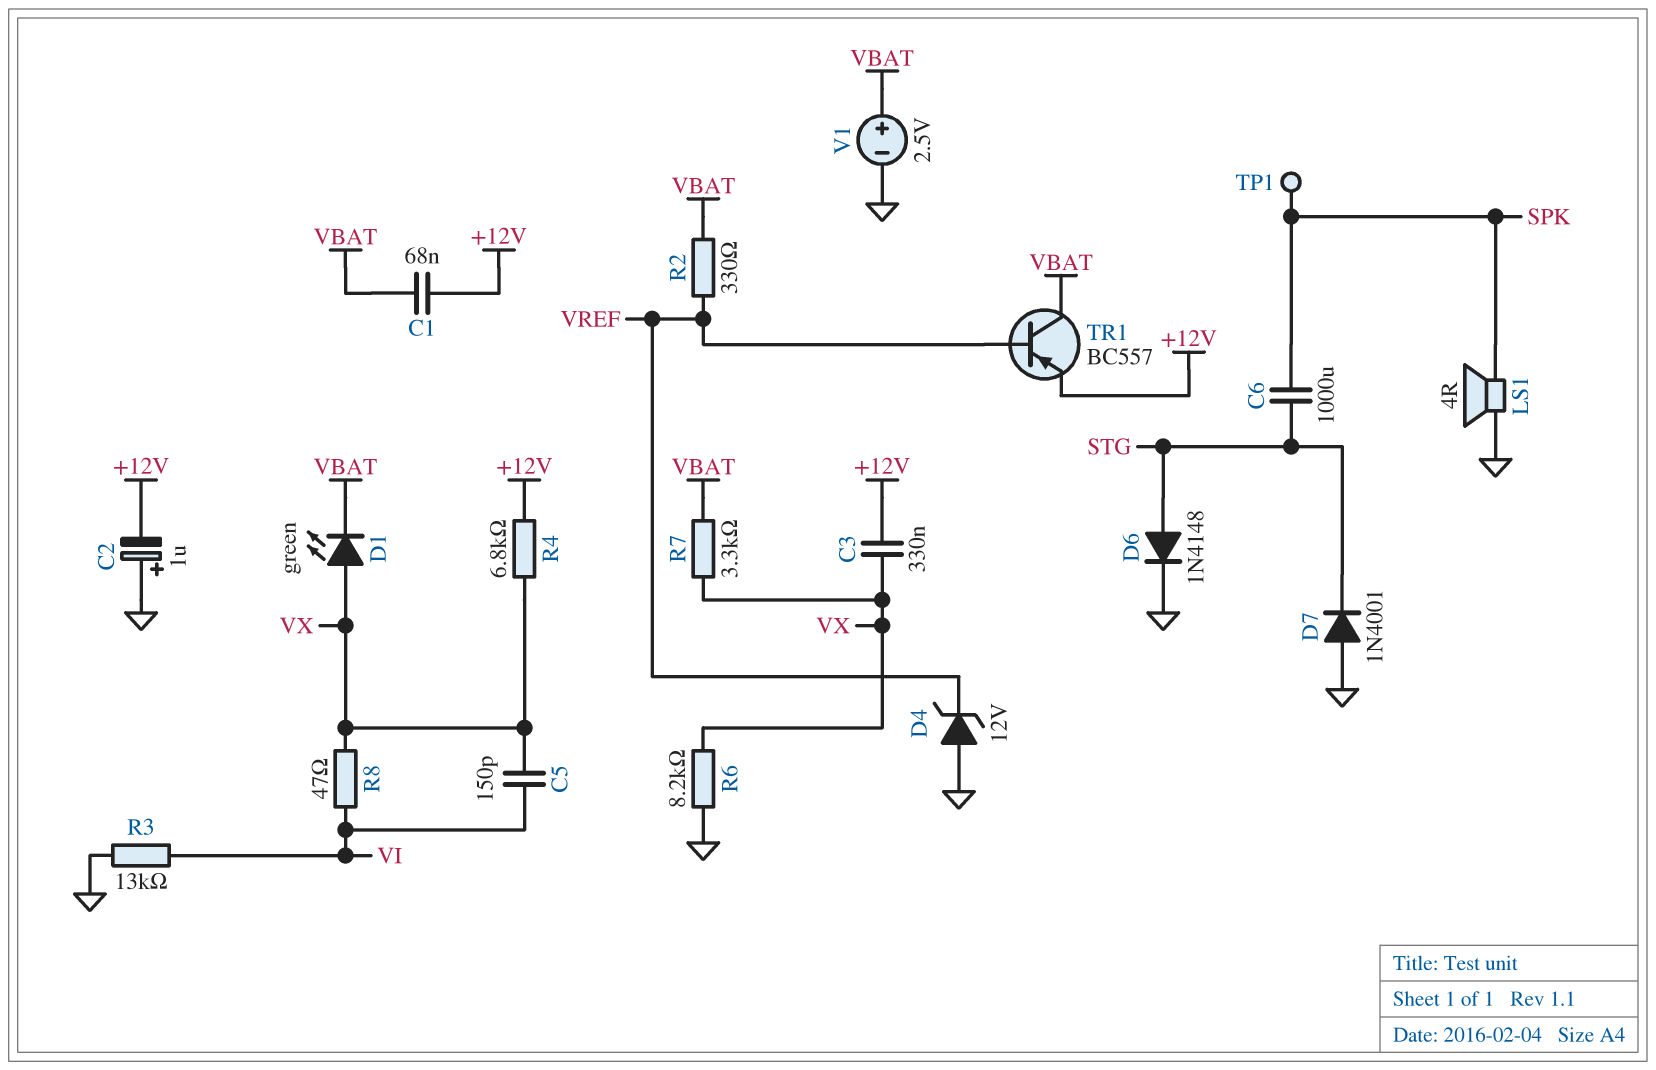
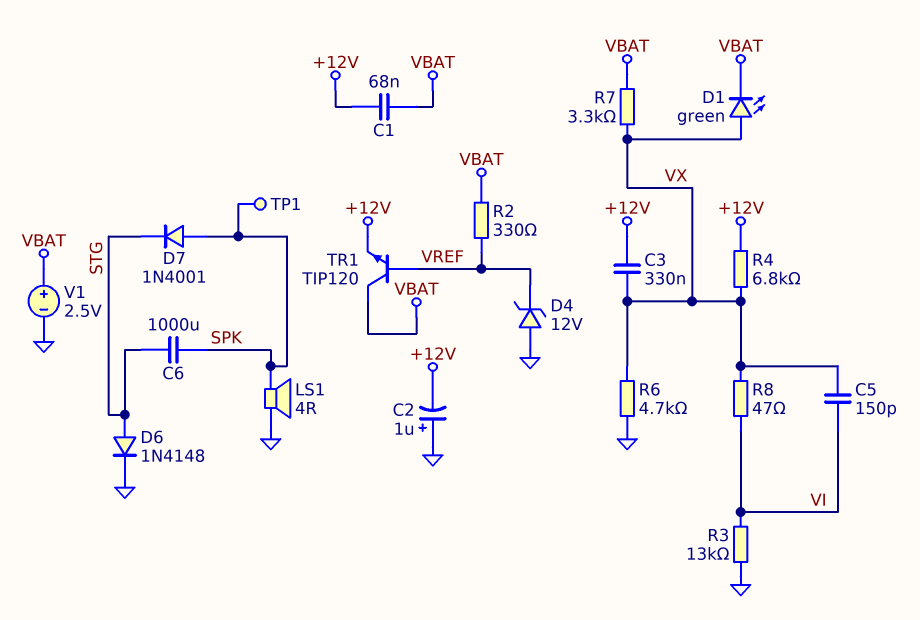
D7: diode 1N4001 (A GND, K STG) -> diode 1N4001 (A SPK, K STG)
R6: 8.2k (GND, VX) -> 4.7k (GND, VX)
TR1: PNP BC557 (B VREF, C VBAT, E +12V) -> NPN TIP120 (B VREF, C VBAT, E +12V)

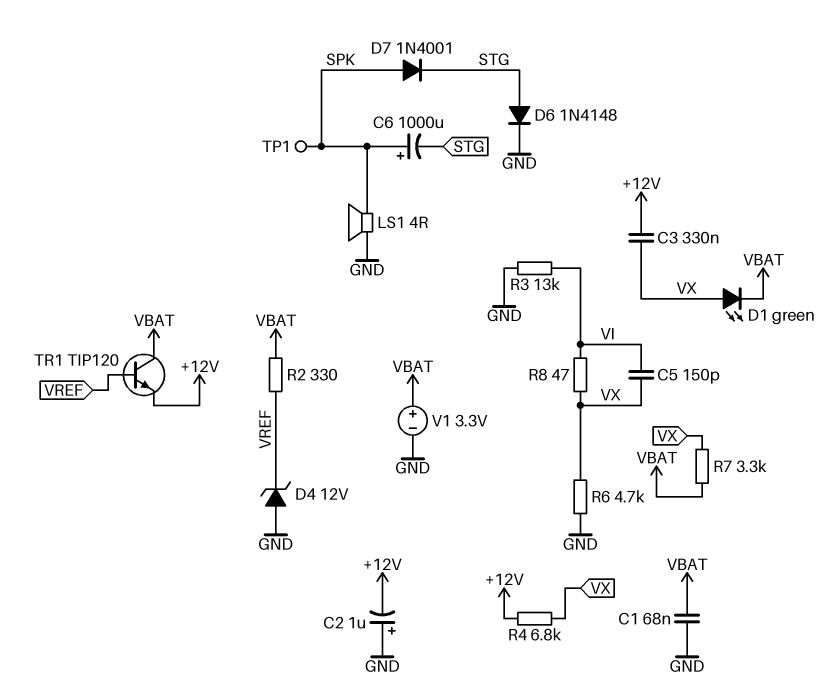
C1: 68nF (+12V, VBAT) -> 68nF (GND, VBAT)
C6: 1000uF (SPK, STG) -> 1000uF (plus SPK, minus STG)
V1: 2.5V (plus VBAT, minus GND) -> 3.3V (plus VBAT, minus GND)

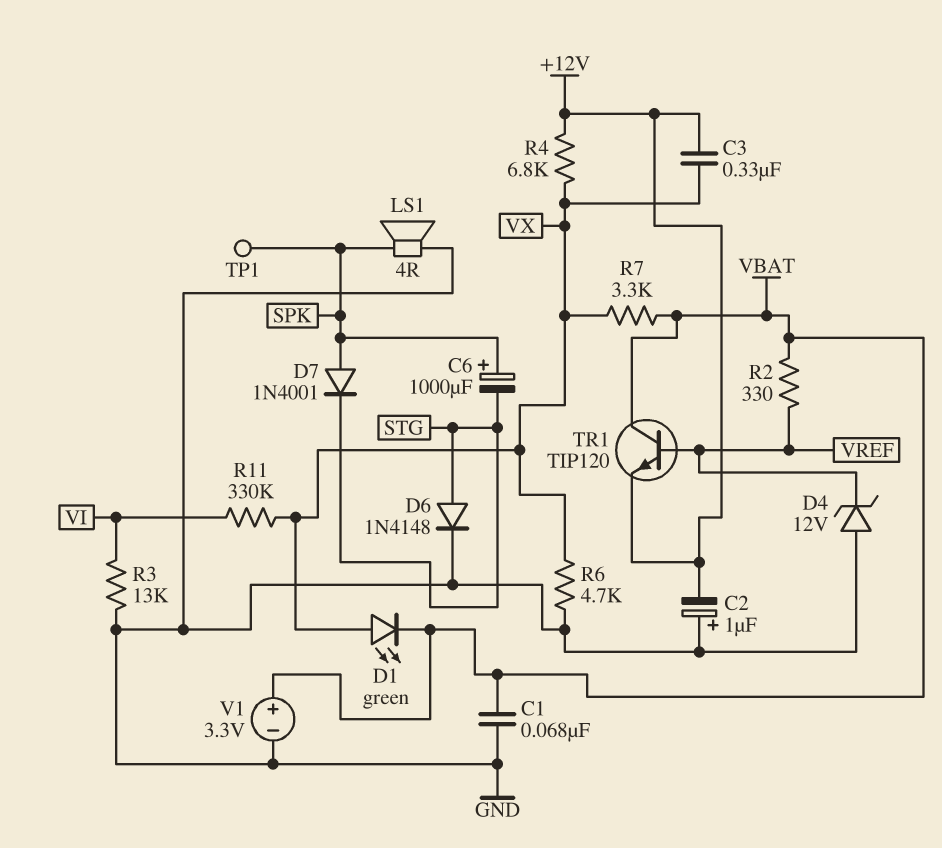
C5: 150pF (VI, VX) -> none
R8: 47 (VI, VX) -> none
R11: none -> 330k (VI, VX)

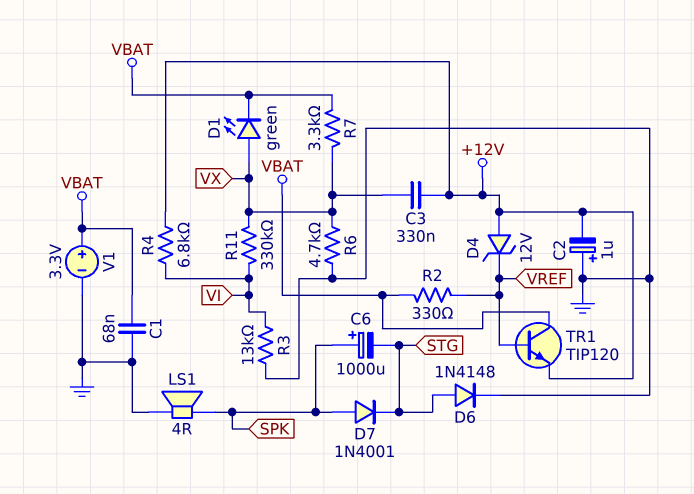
D4: zener 12V (A GND, K VREF) -> zener 12V (A +12V, K VREF)
R4: 6.8k (+12V, VX) -> 6.8k (+12V, VI)
TP1: test point (SPK) -> none

